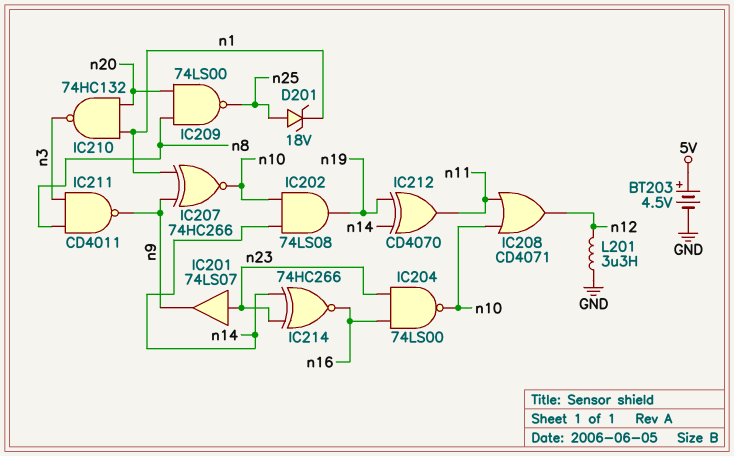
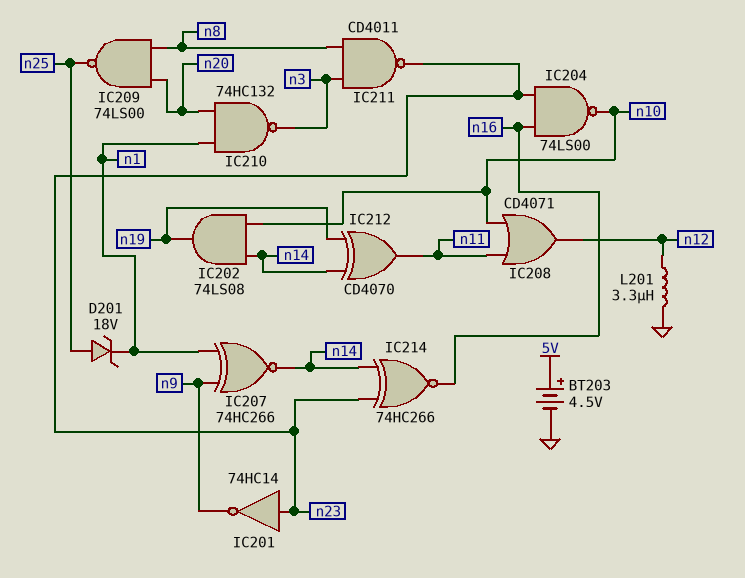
IC201: buffer 74LS07 (in n23, out n9) -> NOT 74HC14 (in n23, out n9)
IC207: XNOR 74HC266 (in n1, in n9, out n10) -> XNOR 74HC266 (in n1, in n9, out n14)
IC211: NAND CD4011 (in n3, in n8, out n9) -> NAND CD4011 (in n3, in n8, out n23)

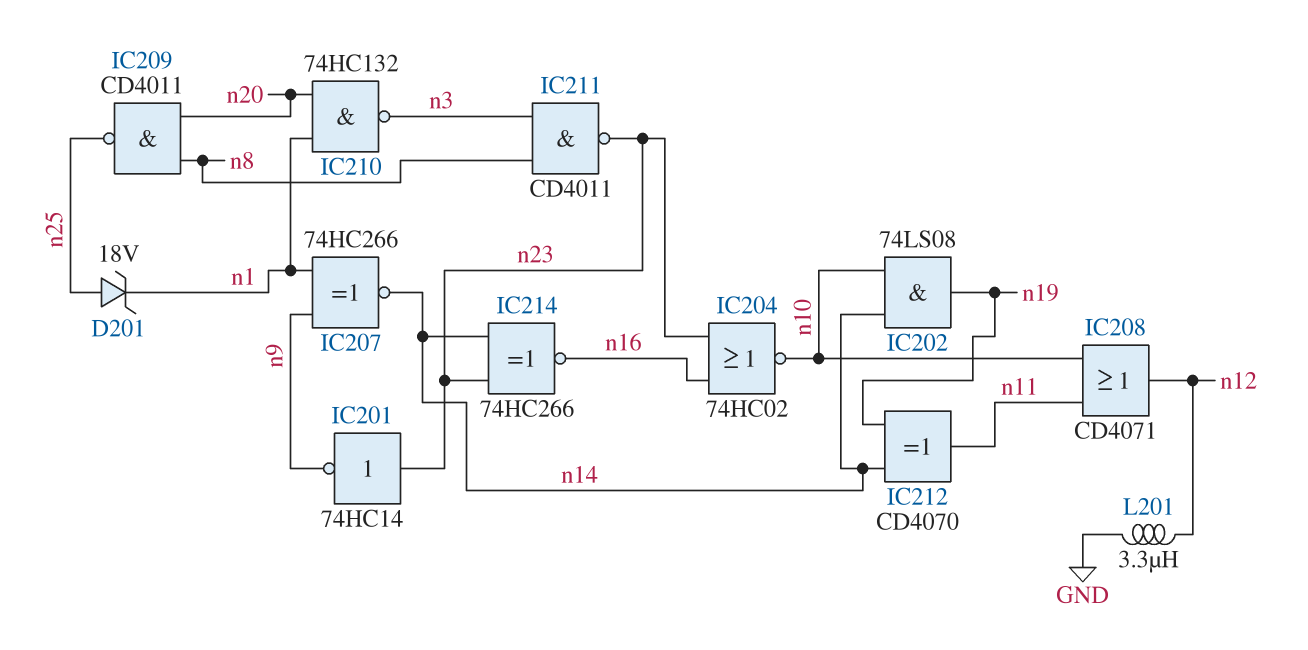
BT203: 4.5V (plus 5V, minus GND) -> none
IC204: NAND 74LS00 (in n16, in n23, out n10) -> NOR 74HC02 (in n16, in n23, out n10)
IC209: NAND 74LS00 (in n8, in n20, out n25) -> NAND CD4011 (in n8, in n20, out n25)

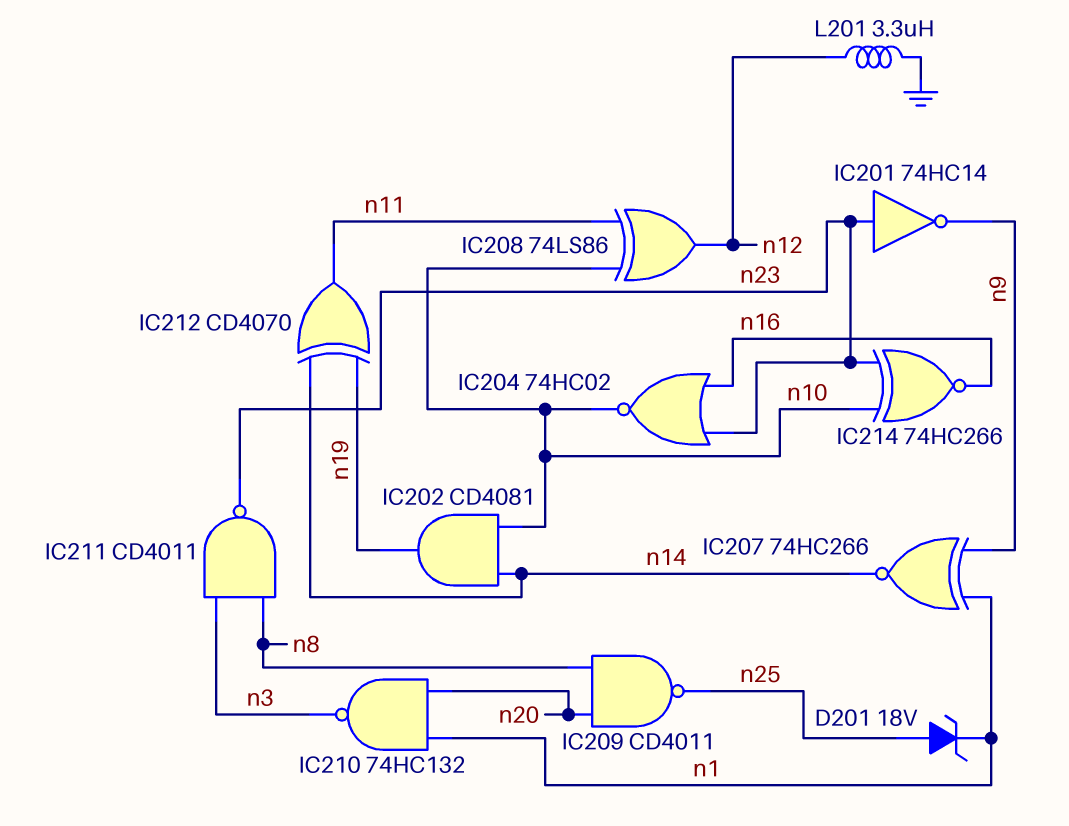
IC202: AND 74LS08 (in n10, in n14, out n19) -> AND CD4081 (in n10, in n14, out n19)
IC208: OR CD4071 (in n10, in n11, out n12) -> XOR 74LS86 (in n10, in n11, out n12)
IC214: XNOR 74HC266 (in n14, in n23, out n16) -> XNOR 74HC266 (in n10, in n23, out n16)

